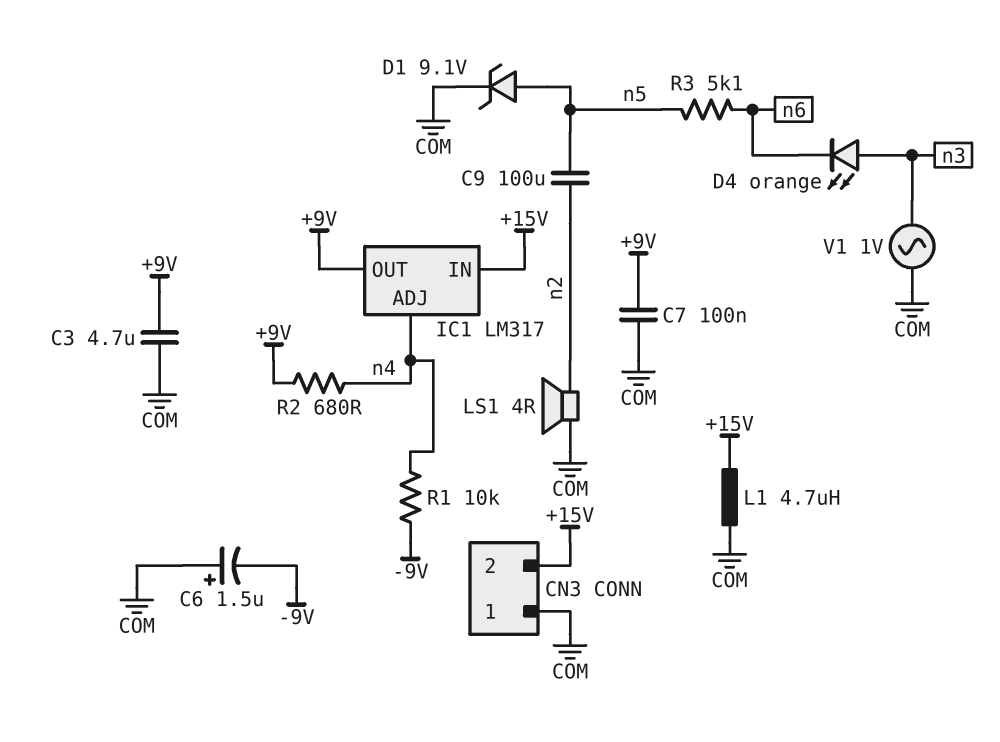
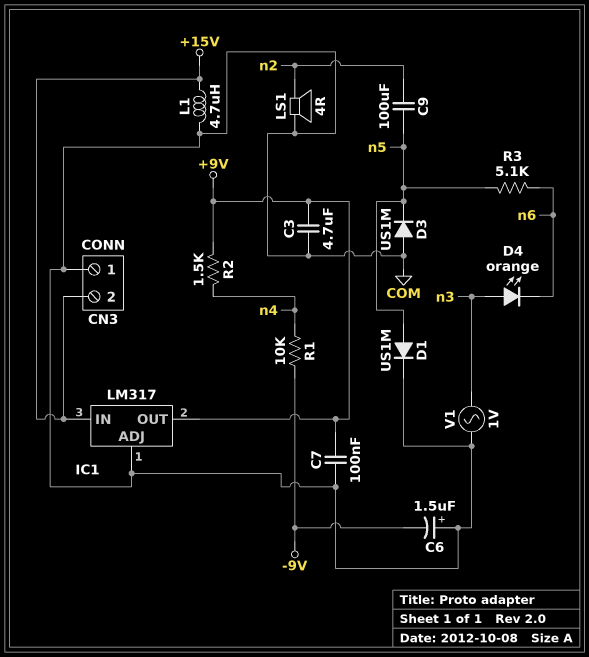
D1: zener 9.1V (A n5, K COM) -> diode US1M (A n5, K COM)
D3: none -> diode US1M (A COM, K n5)
IC1 pin ADJ: n4 -> COM
R2: 680 (+9V, n4) -> 1.5k (+9V, n4)

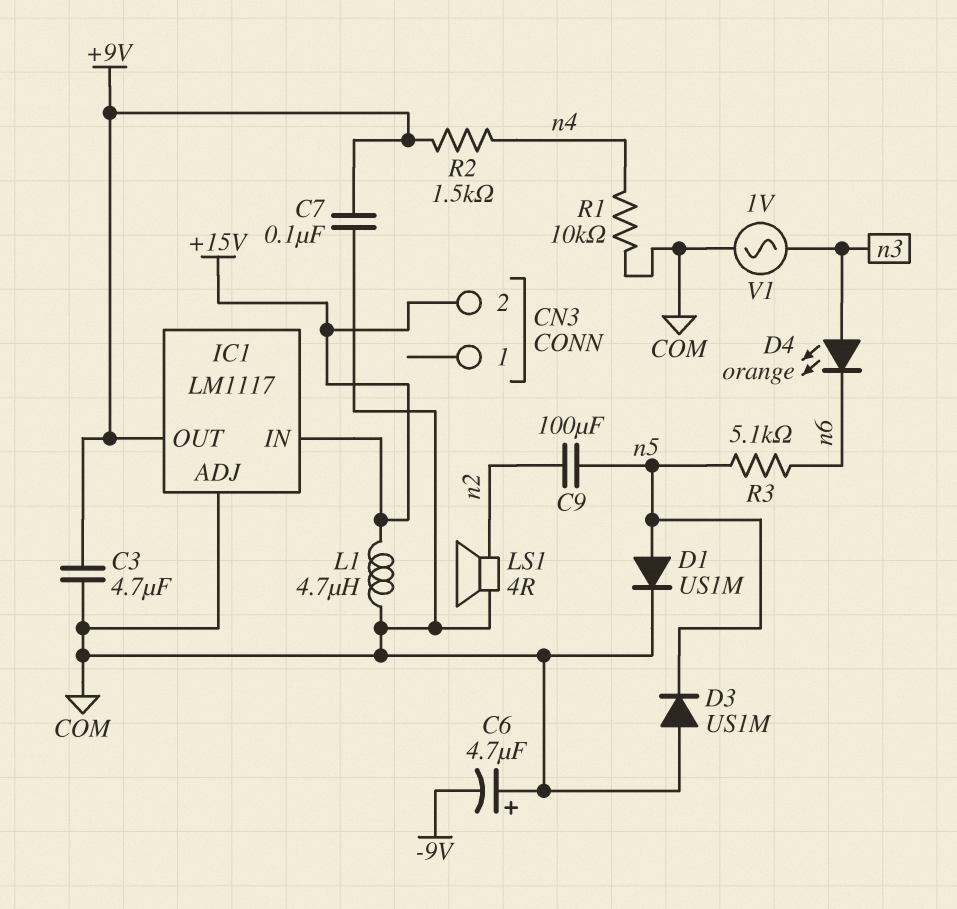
C6: 1.5uF (plus COM, minus -9V) -> 4.7uF (plus COM, minus -9V)
CN3 pin 1: COM -> none
IC1: LM317 -> LM1117
R1: 10k (-9V, n4) -> 10k (COM, n4)

